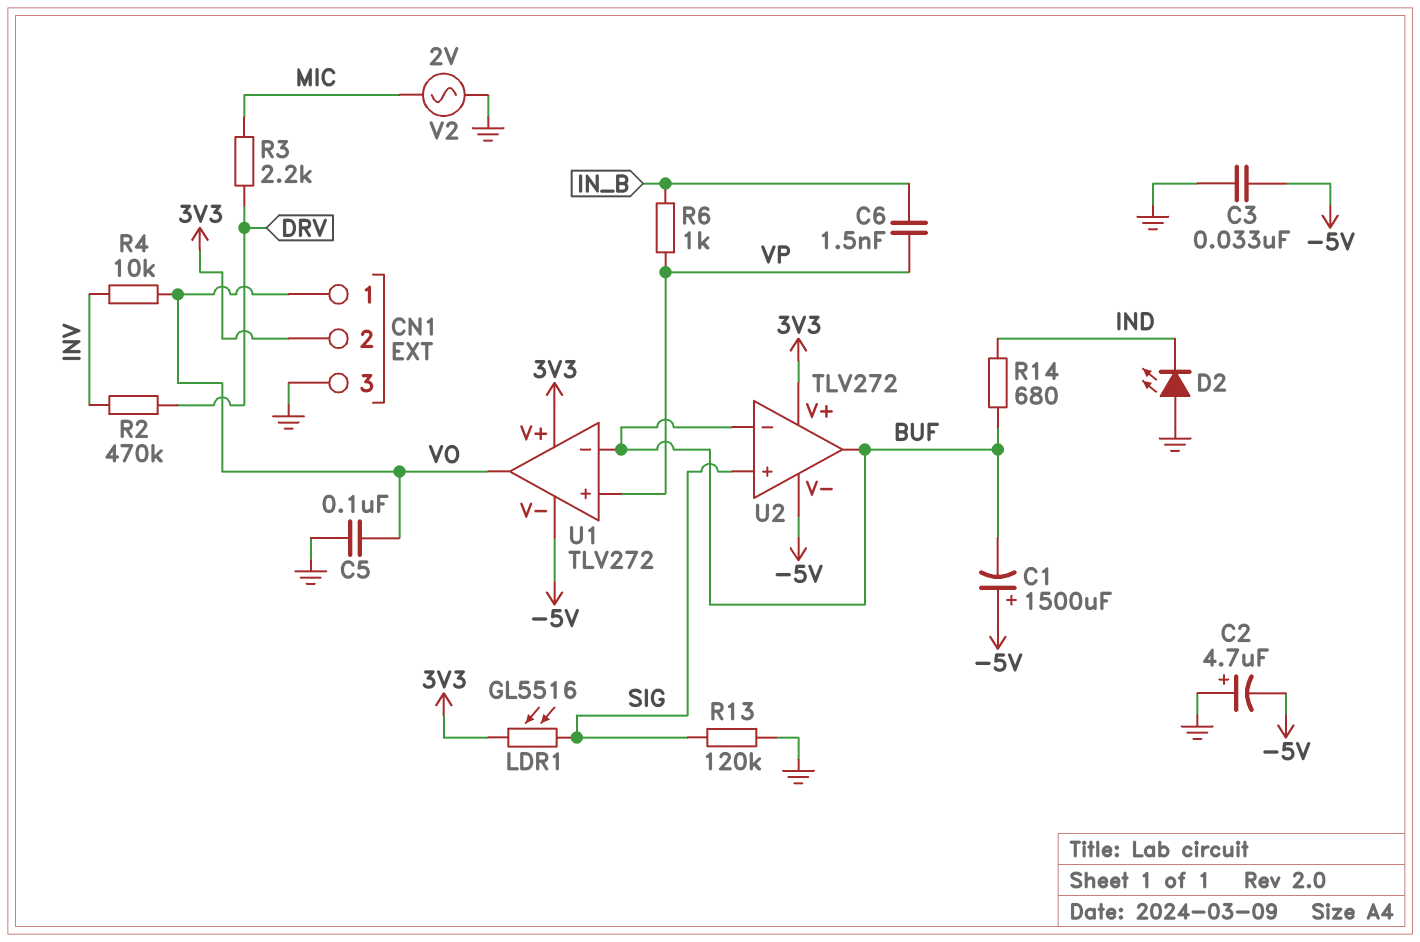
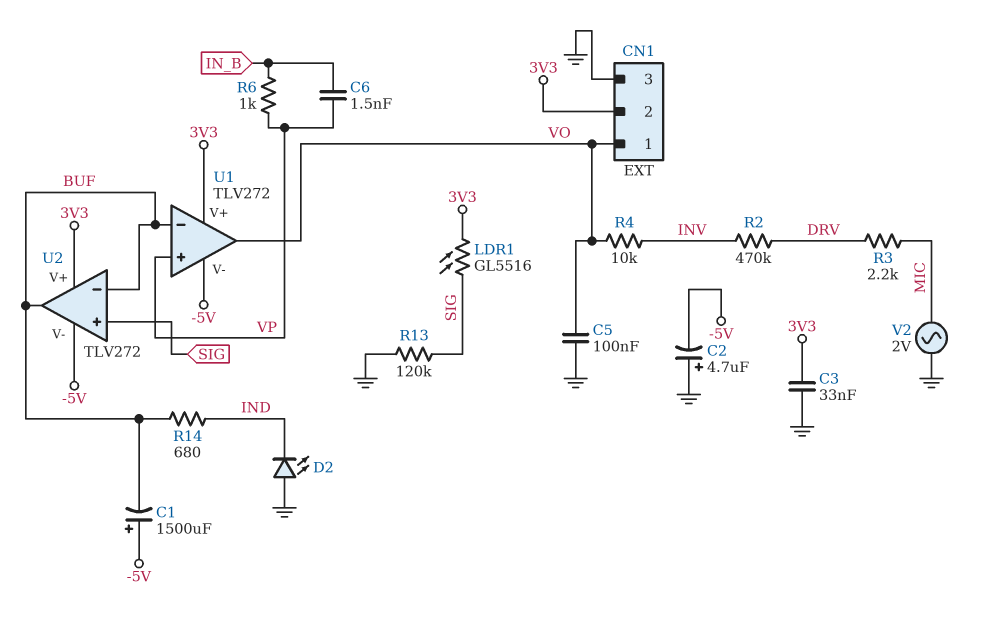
C3: 33nF (-5V, GND) -> 33nF (3V3, GND)

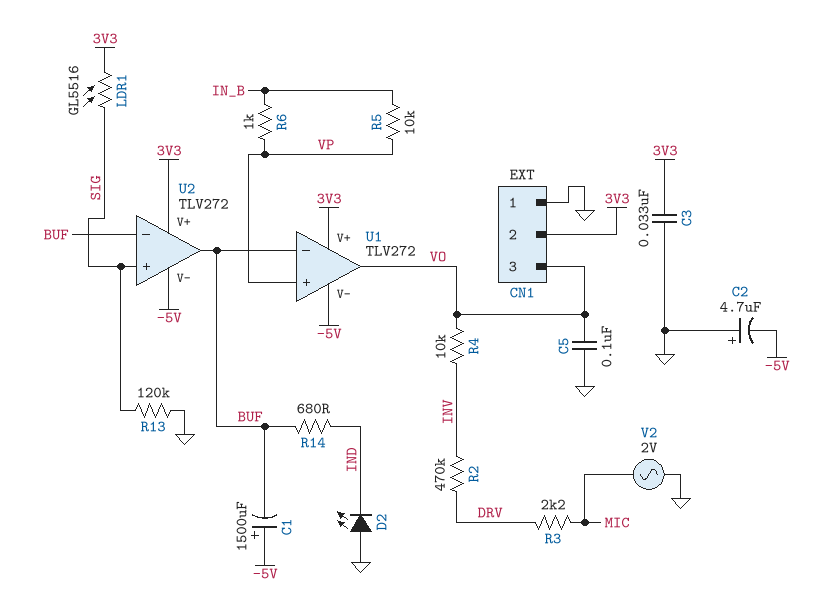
C6: 1.5nF (IN_B, VP) -> none
CN1 pin 1: VO -> GND
CN1 pin 3: GND -> VO
R5: none -> 10k (IN_B, VP)

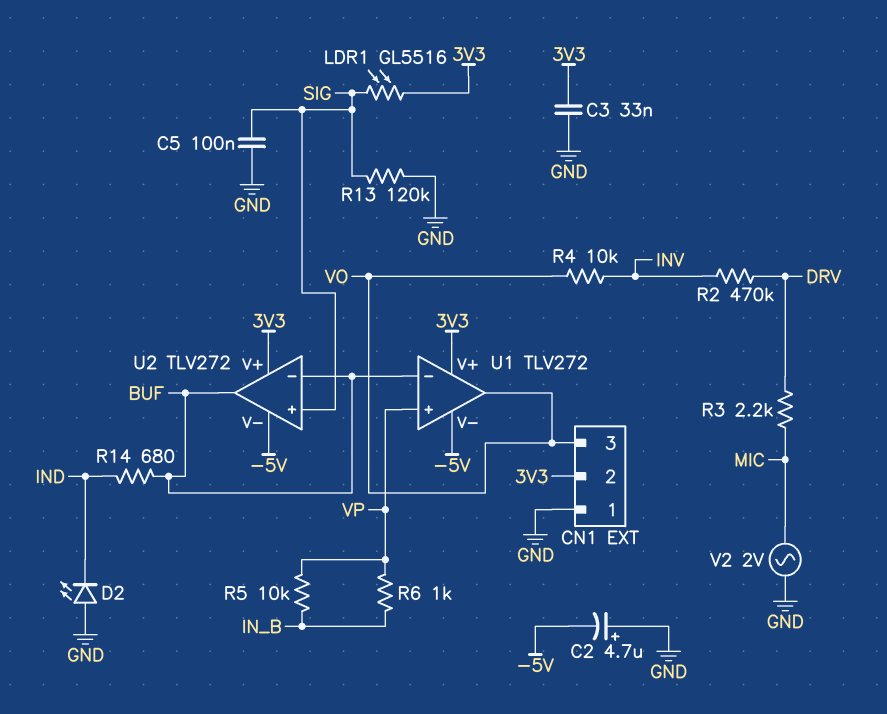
C1: 1500uF (plus -5V, minus BUF) -> none
C5: 100nF (GND, VO) -> 100nF (GND, SIG)

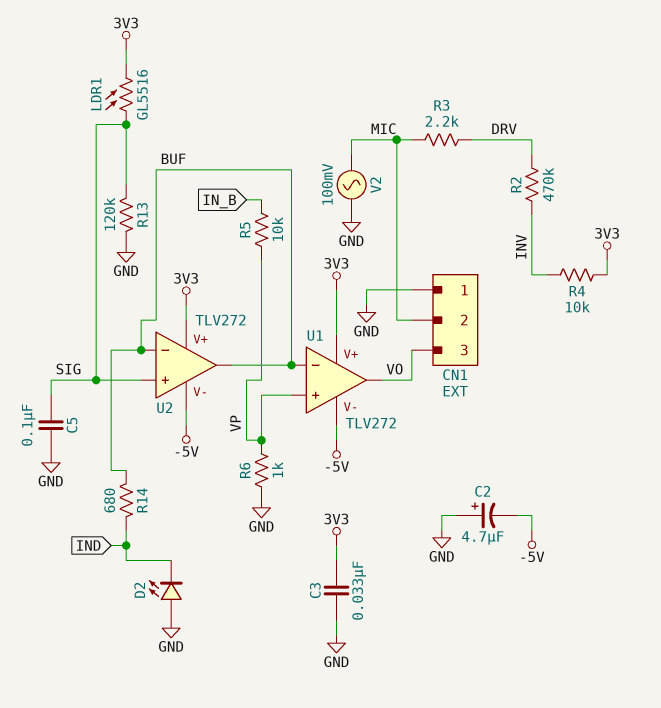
CN1 pin 2: 3V3 -> MIC
R4: 10k (INV, VO) -> 10k (3V3, INV)
R6: 1k (IN_B, VP) -> 1k (GND, VP)
V2: AC 2V (GND, MIC) -> AC 100mV (GND, MIC)

